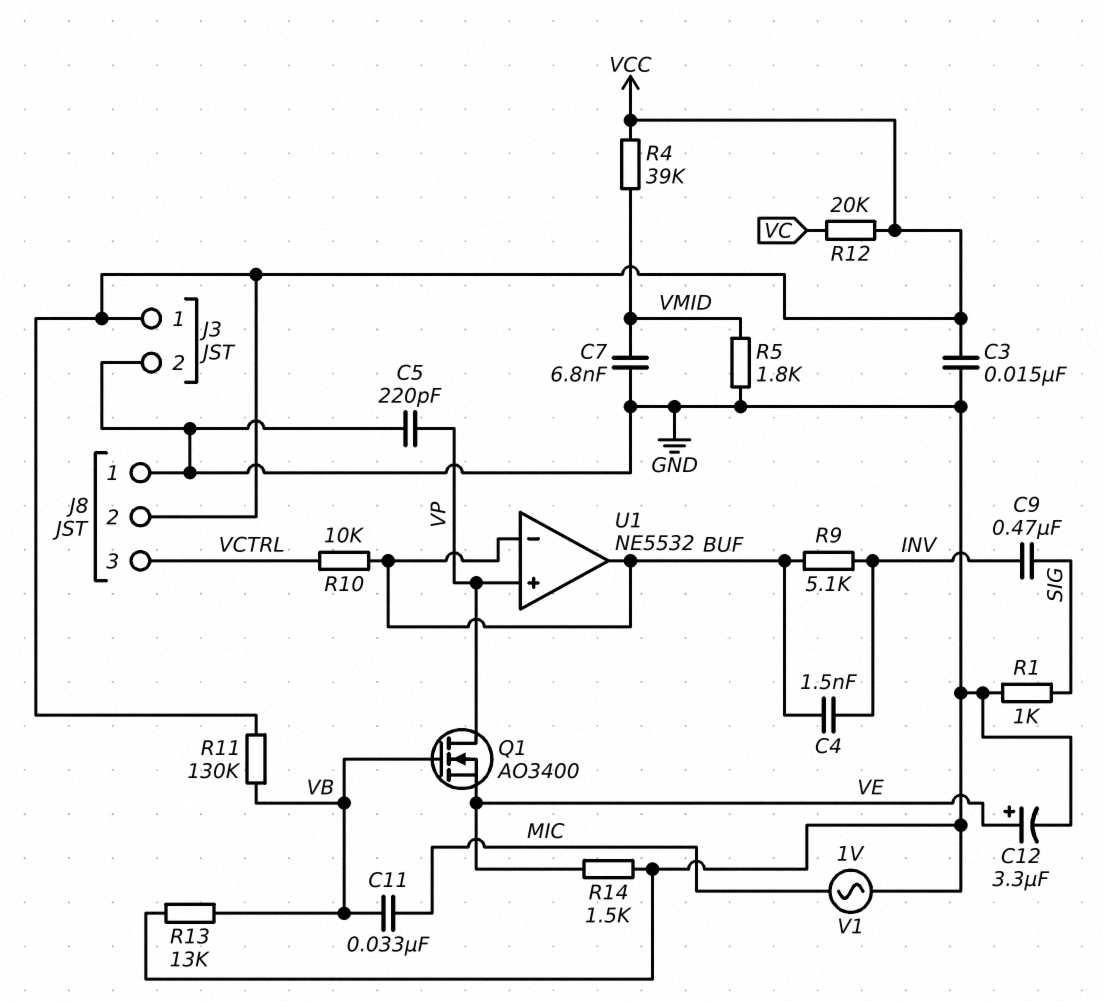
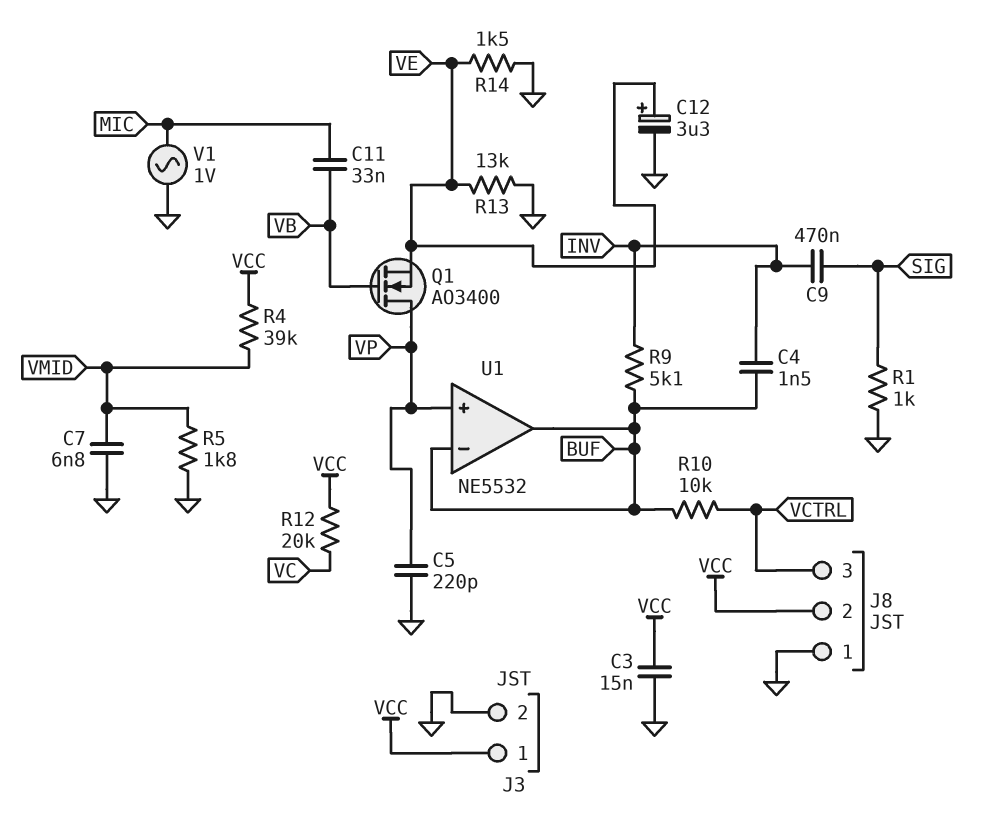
R11: 130k (VB, VCC) -> none
R13: 13k (GND, VB) -> 13k (GND, VE)

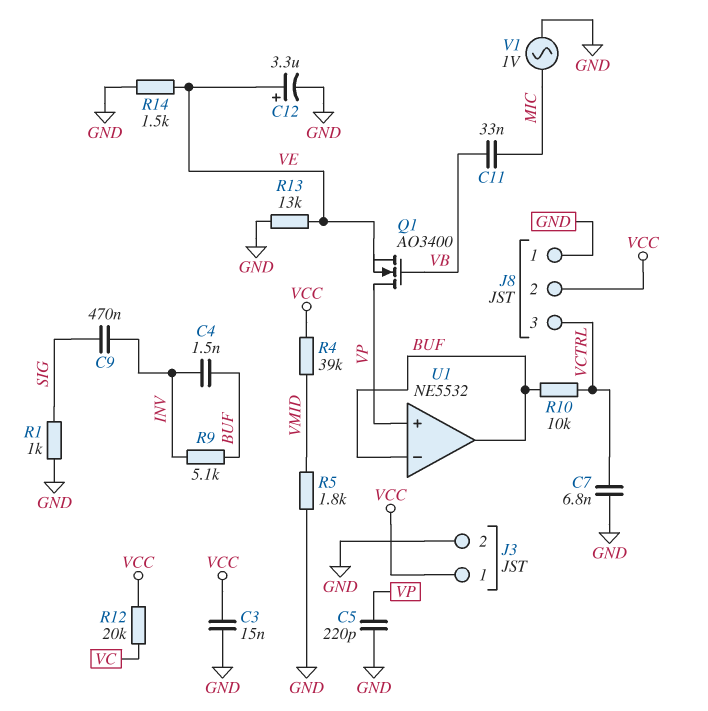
C7: 6.8nF (GND, VMID) -> 6.8nF (GND, VCTRL)

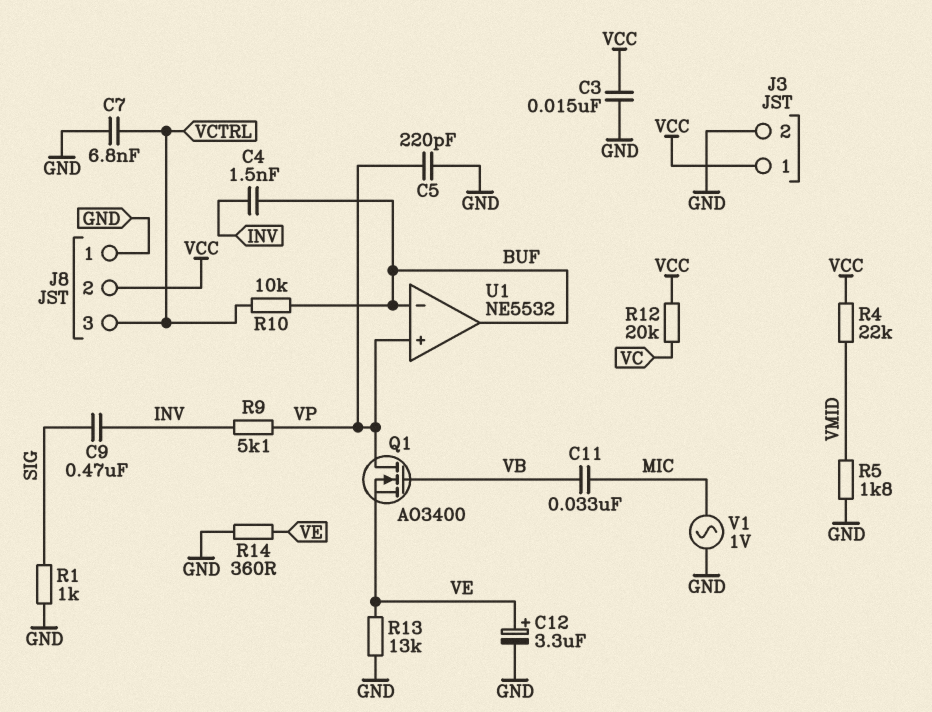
R4: 39k (VCC, VMID) -> 22k (VCC, VMID)
R9: 5.1k (BUF, INV) -> 5.1k (INV, VP)
R14: 1.5k (GND, VE) -> 360 (GND, VE)

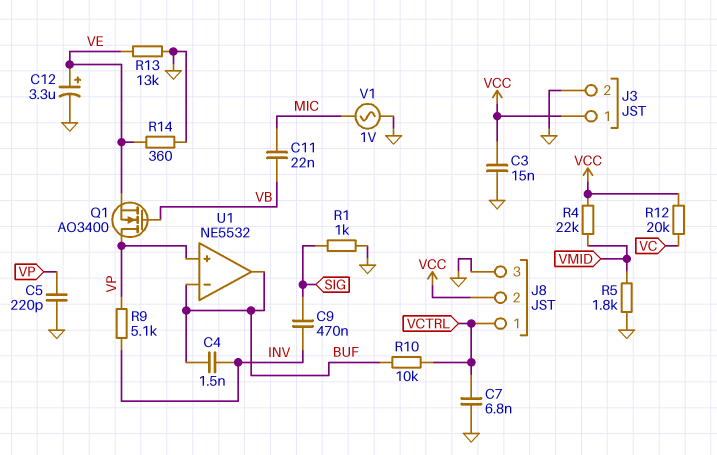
C11: 33nF (MIC, VB) -> 22nF (MIC, VB)
J8 pin 1: GND -> VCTRL
J8 pin 3: VCTRL -> GND

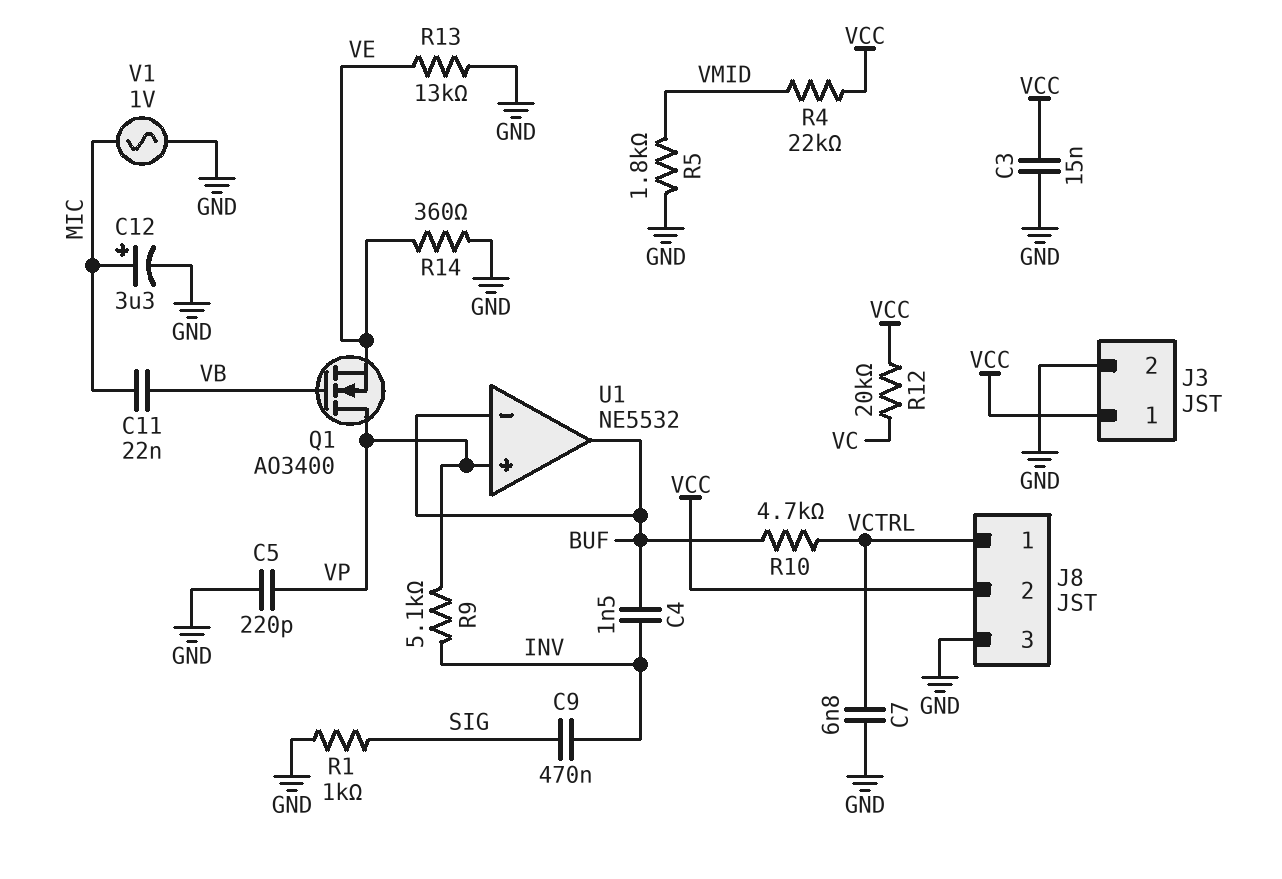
C12: 3.3uF (plus VE, minus GND) -> 3.3uF (plus MIC, minus GND)
R10: 10k (BUF, VCTRL) -> 4.7k (BUF, VCTRL)

